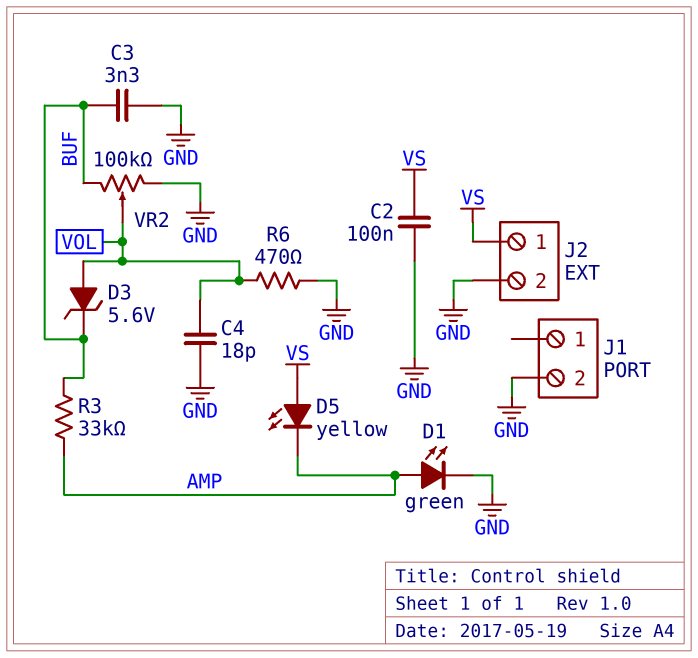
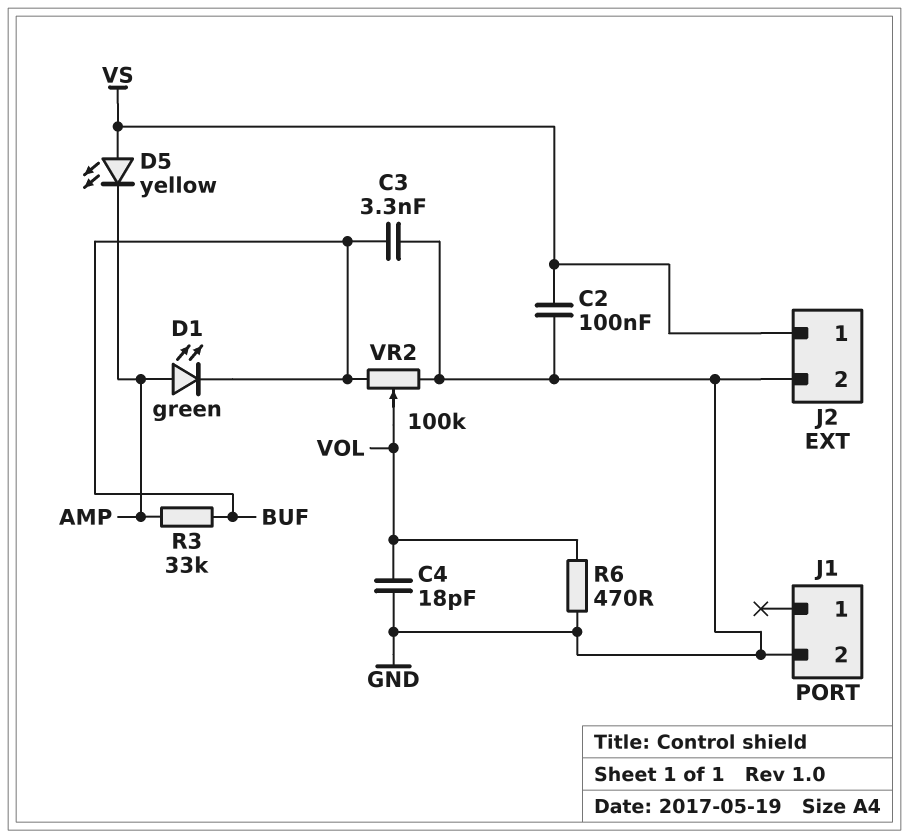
D1: LED green (A AMP, K GND) -> LED green (A AMP, K BUF)
D3: zener 5.6V (A VOL, K BUF) -> none

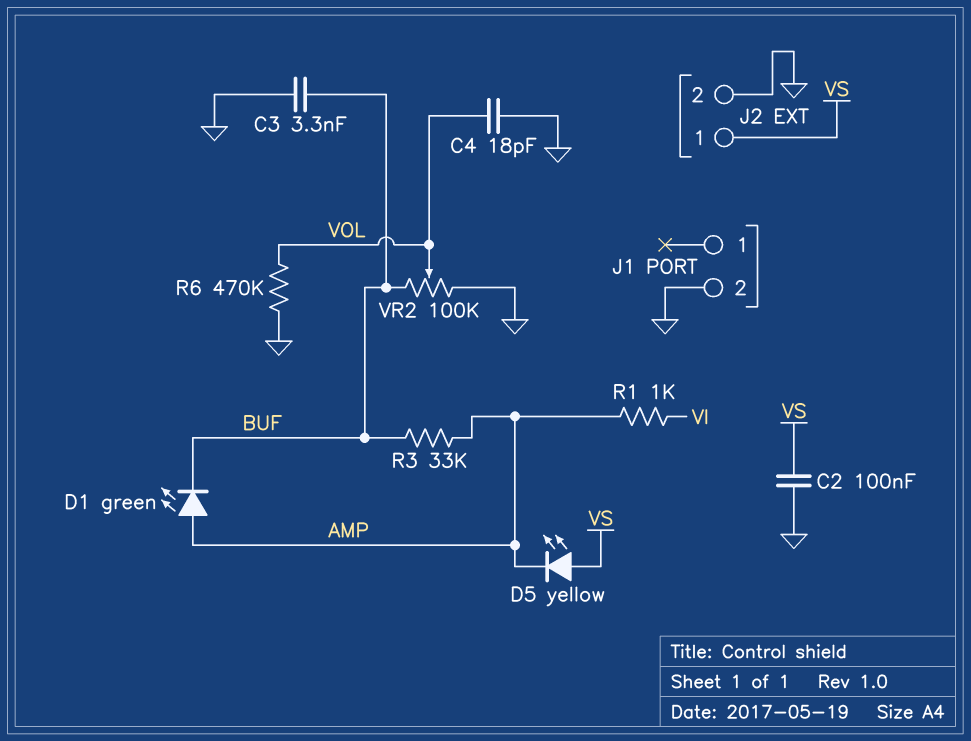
R1: none -> 1k (AMP, VI)
R6: 470 (GND, VOL) -> 470k (GND, VOL)

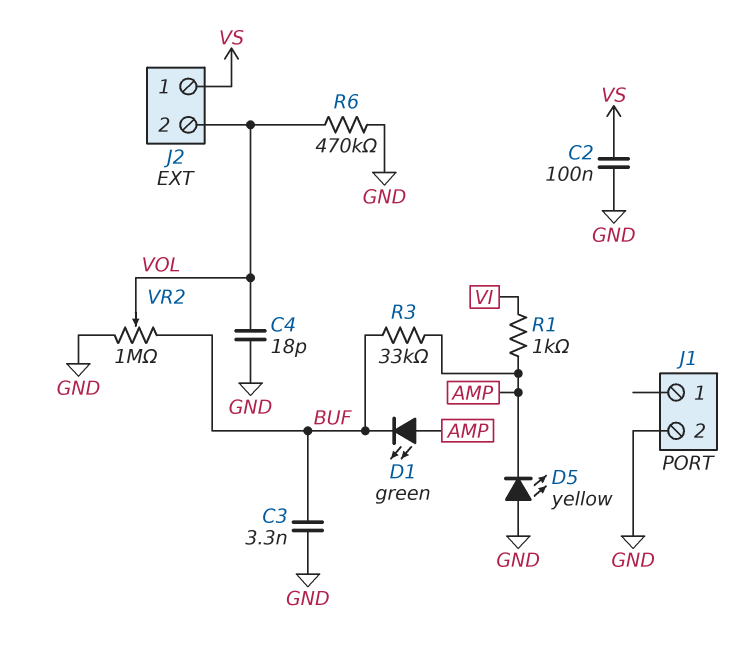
D5: LED yellow (A VS, K AMP) -> LED yellow (A GND, K AMP)
J2 pin 2: GND -> VOL
VR2: 100k (BUF, GND, wiper VOL) -> 1M (BUF, GND, wiper VOL)

